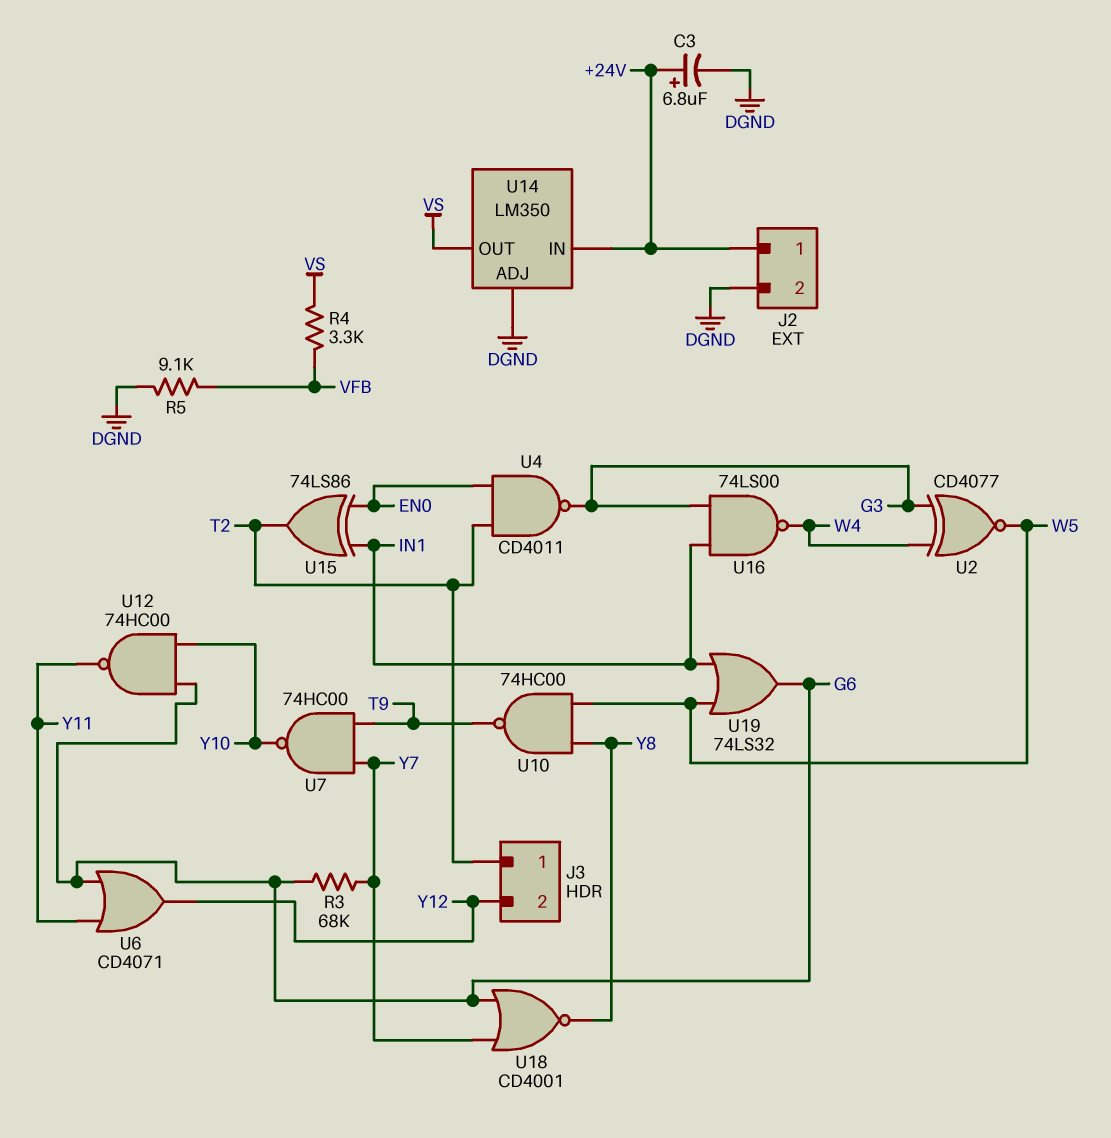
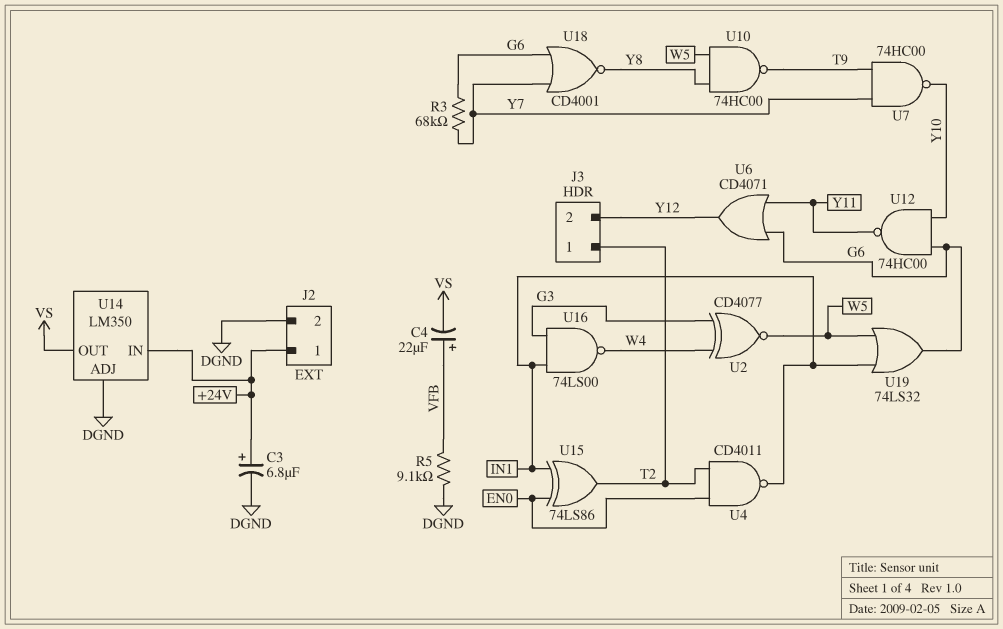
C4: none -> 22uF (plus VFB, minus VS)
R4: 3.3k (VFB, VS) -> none
U4: NAND CD4011 (in EN0, in T2, out G3) -> NAND CD4011 (in EN0, in T2, out IN1)

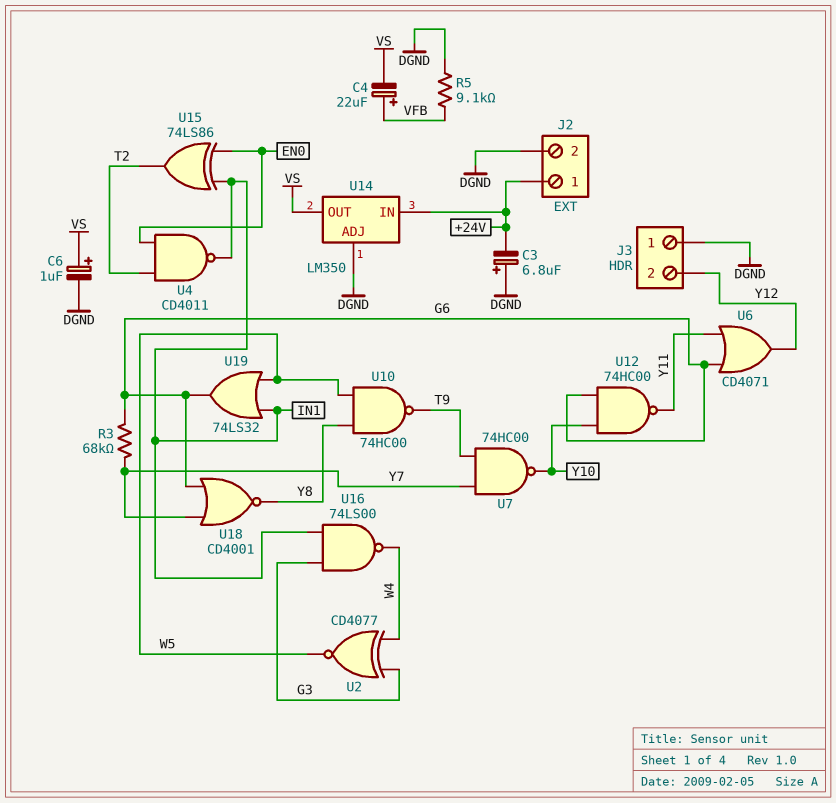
C3: 6.8uF (plus +24V, minus DGND) -> 6.8uF (plus DGND, minus +24V)
C6: none -> 1uF (plus VS, minus DGND)
J3 pin 1: T2 -> DGND

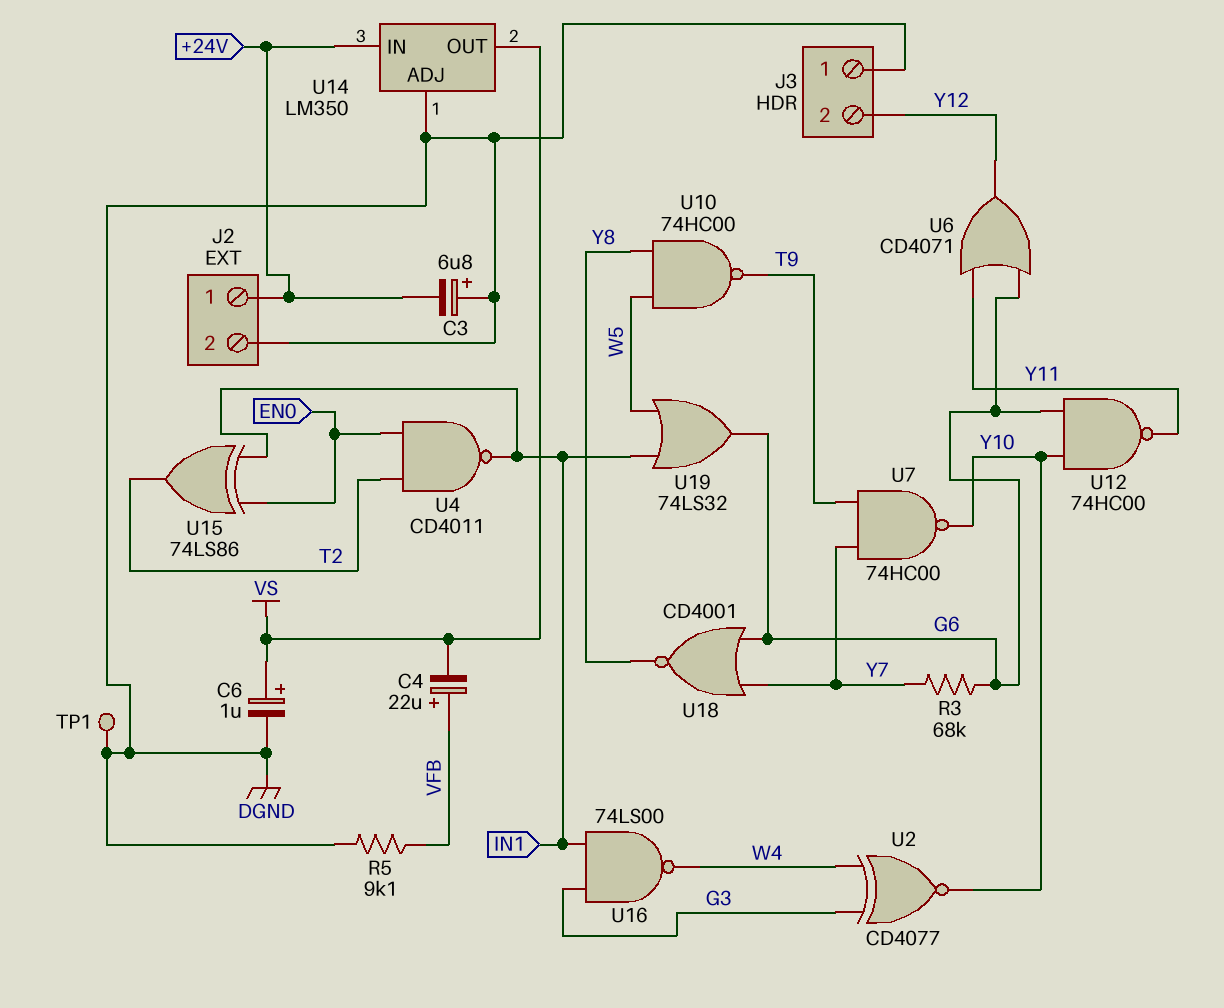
TP1: none -> test point (DGND)
U2: XNOR CD4077 (in G3, in W4, out W5) -> XNOR CD4077 (in G3, in W4, out Y10)

